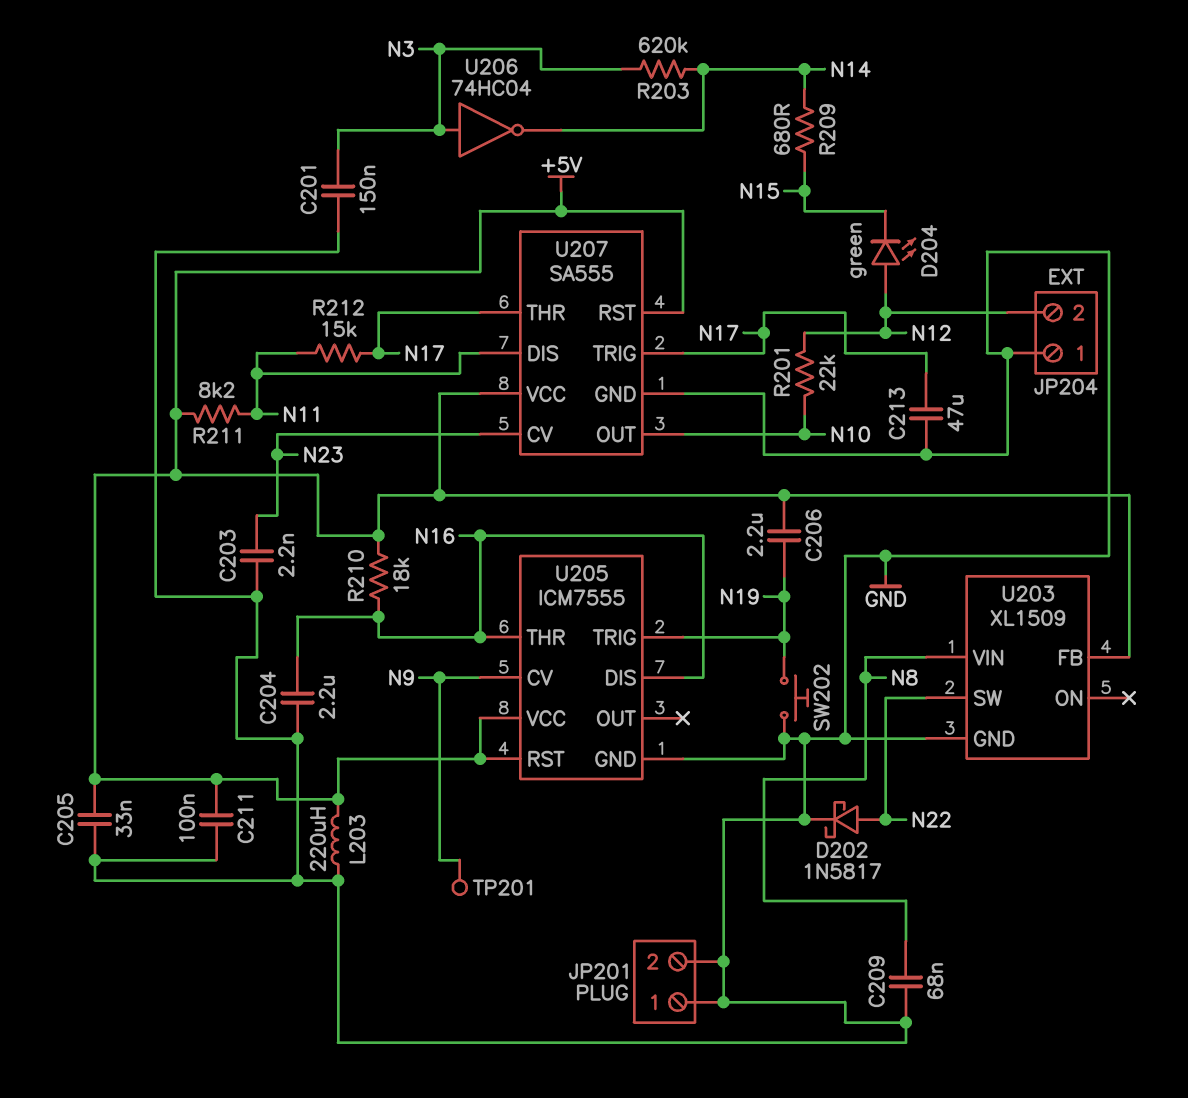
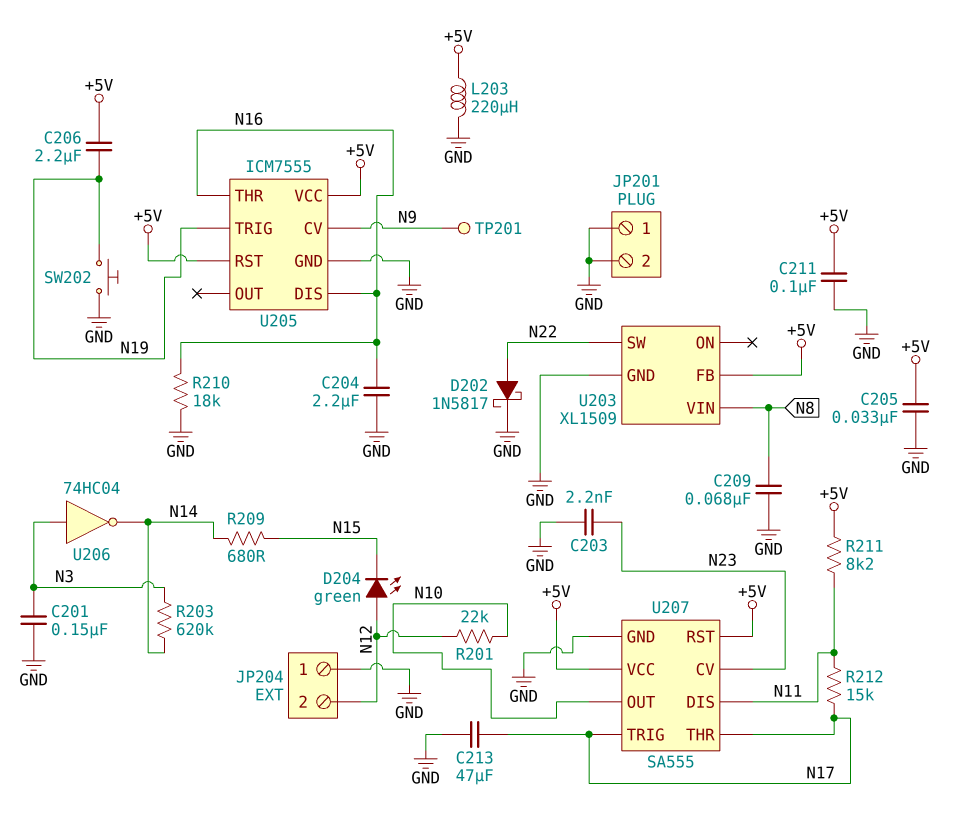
R210: 18k (+5V, N16) -> 18k (GND, N16)

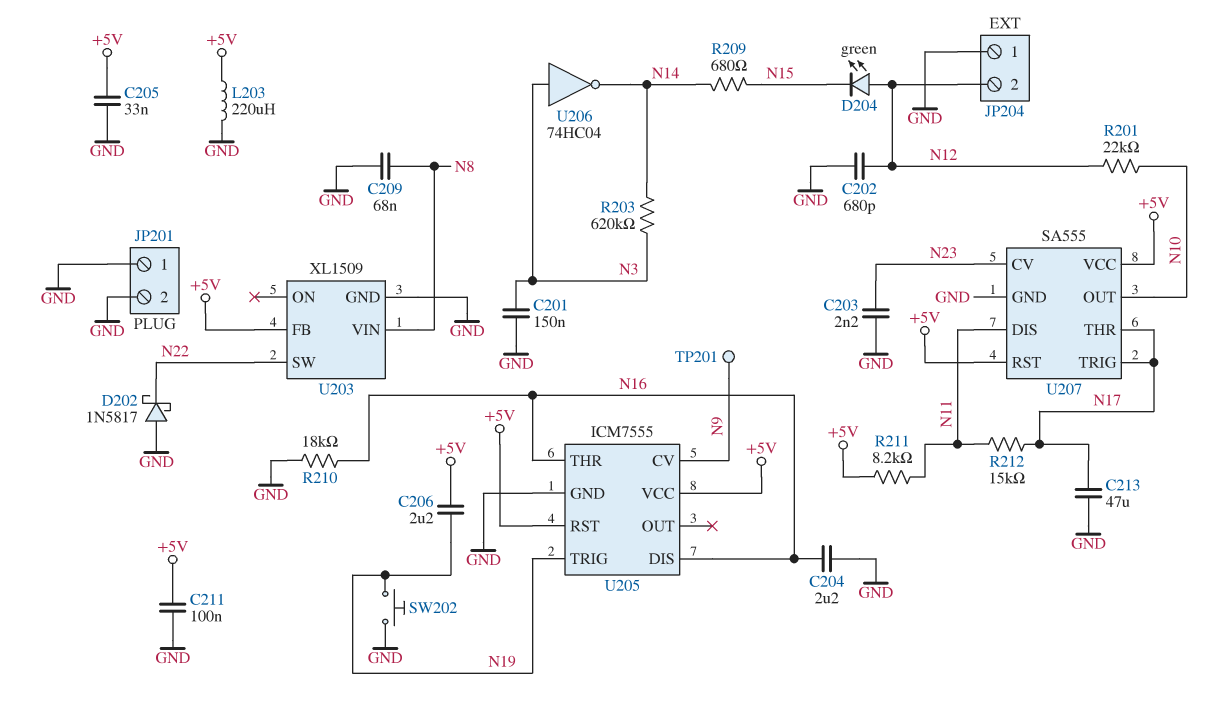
C202: none -> 680pF (GND, N12)
D202: schottky 1N5817 (A N22, K GND) -> schottky 1N5817 (A GND, K N22)

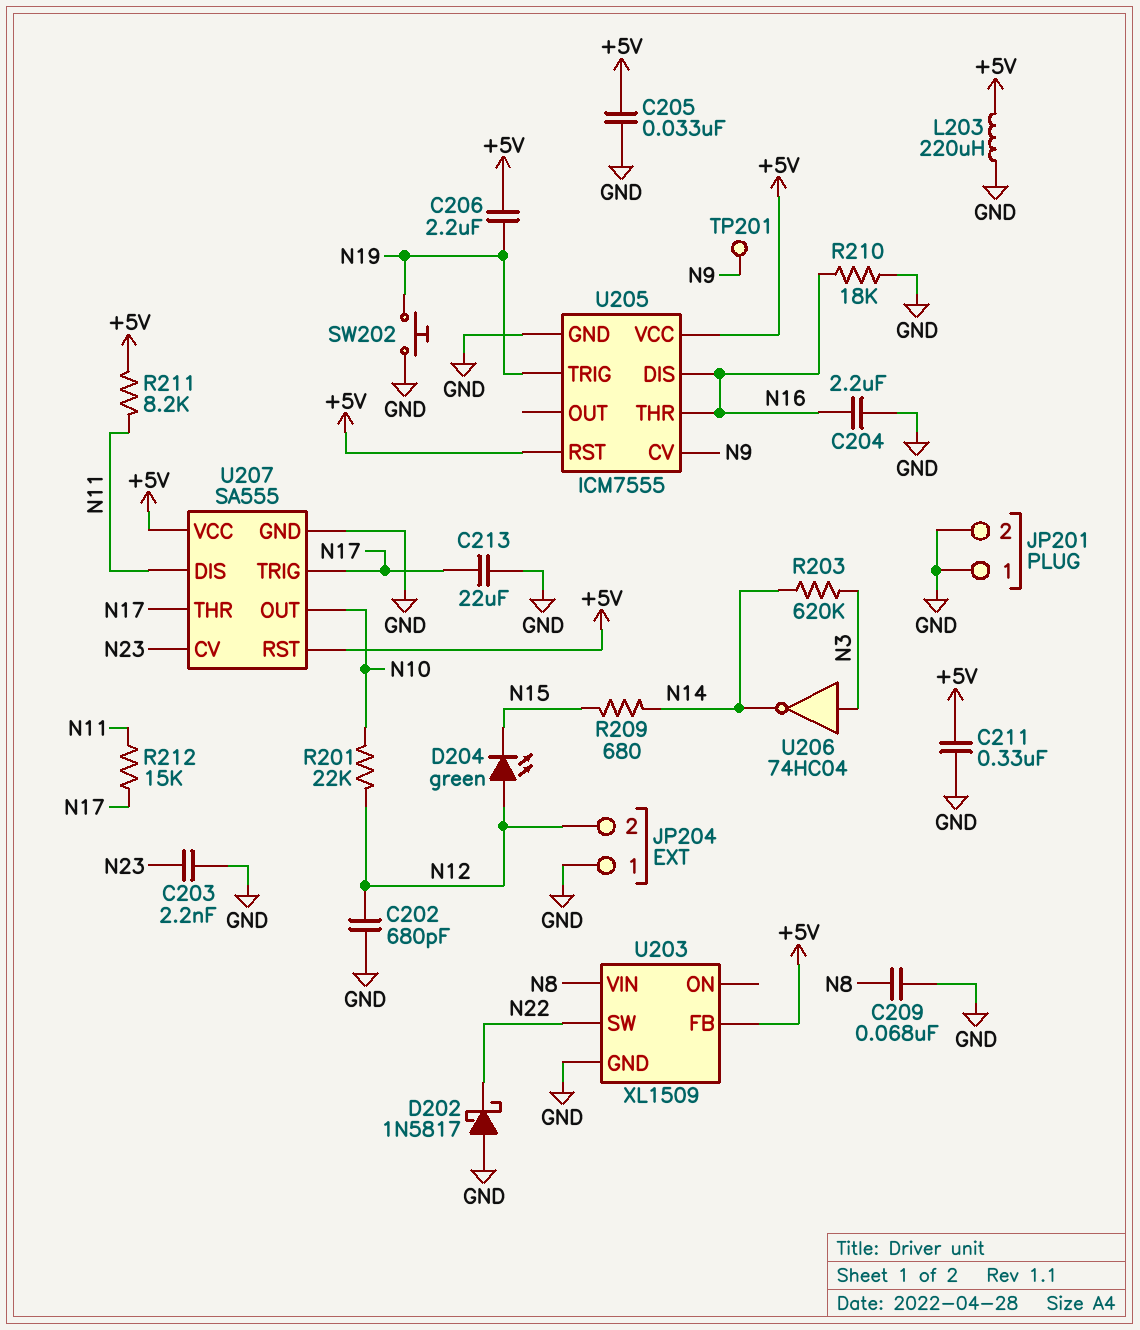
C201: 150nF (GND, N3) -> none
C211: 100nF (+5V, GND) -> 330nF (+5V, GND)
C213: 47uF (GND, N17) -> 22uF (GND, N17)

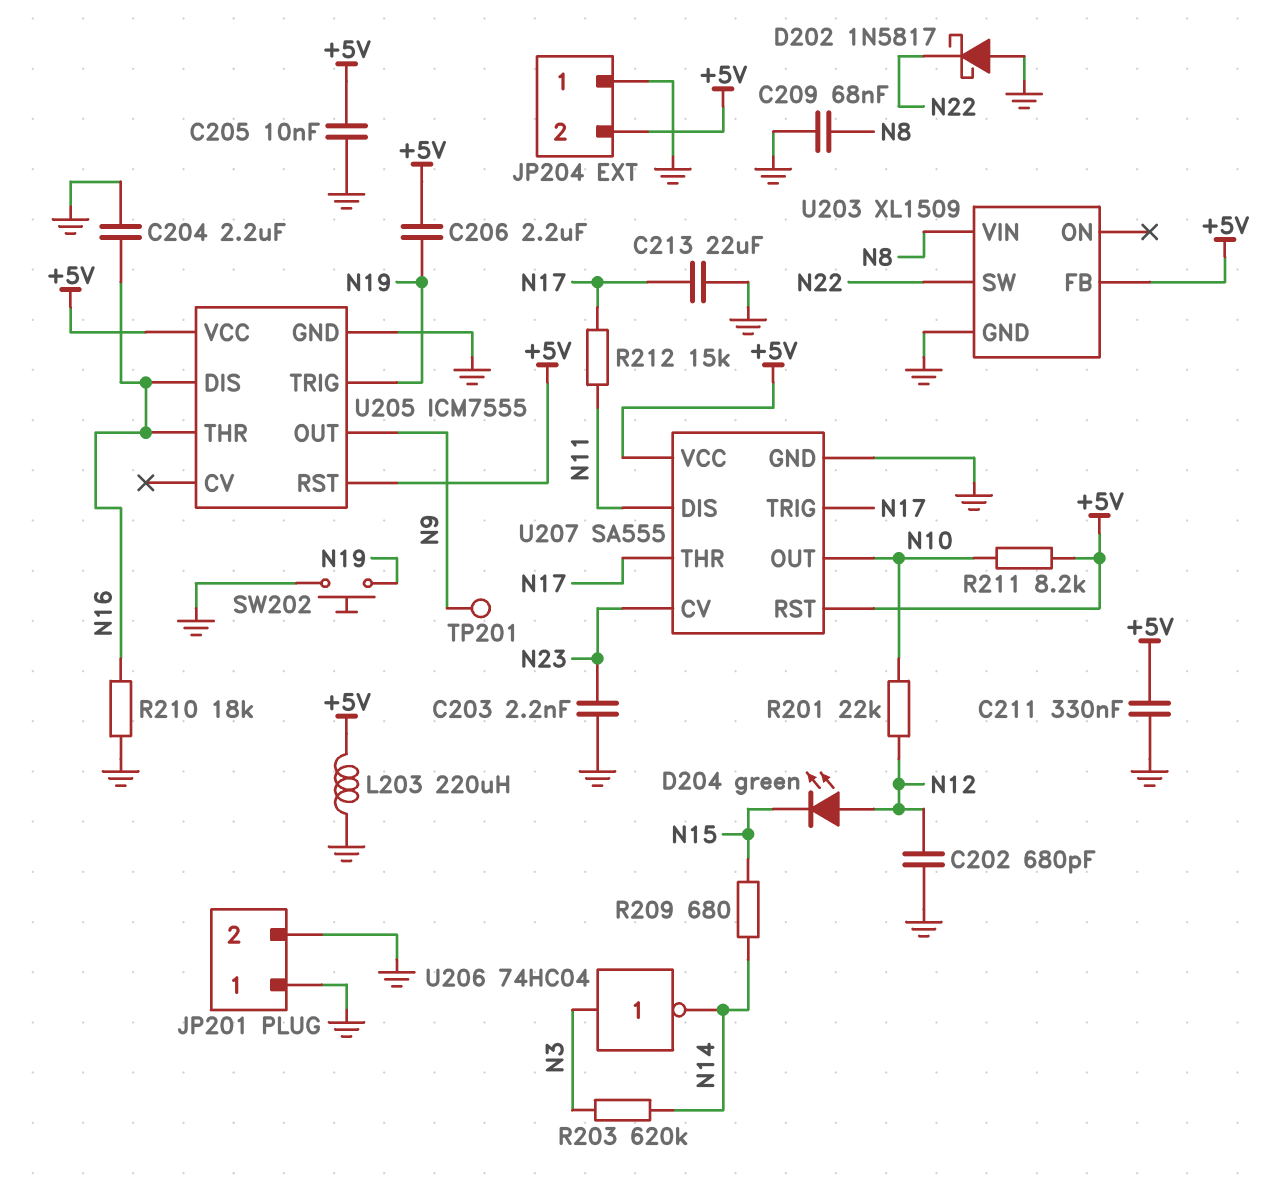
C205: 33nF (+5V, GND) -> 10nF (+5V, GND)
JP204 pin 2: N12 -> +5V
R211: 8.2k (+5V, N11) -> 8.2k (+5V, N10)
U205 pin CV: N9 -> none
U205 pin OUT: none -> N9

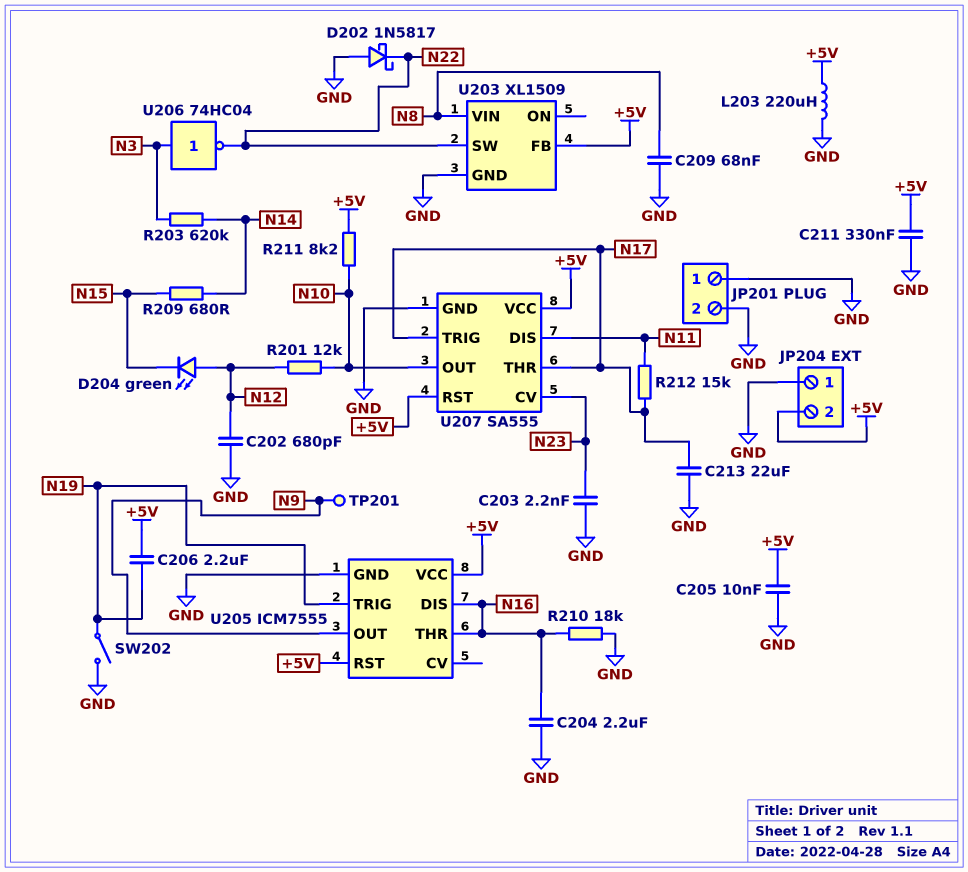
R201: 22k (N10, N12) -> 12k (N10, N12)
SW202: button (GND, N19) -> switch (GND, N19)
U206: NOT 74HC04 (in N3, out N14) -> NOT 74HC04 (in N3, out N22)

